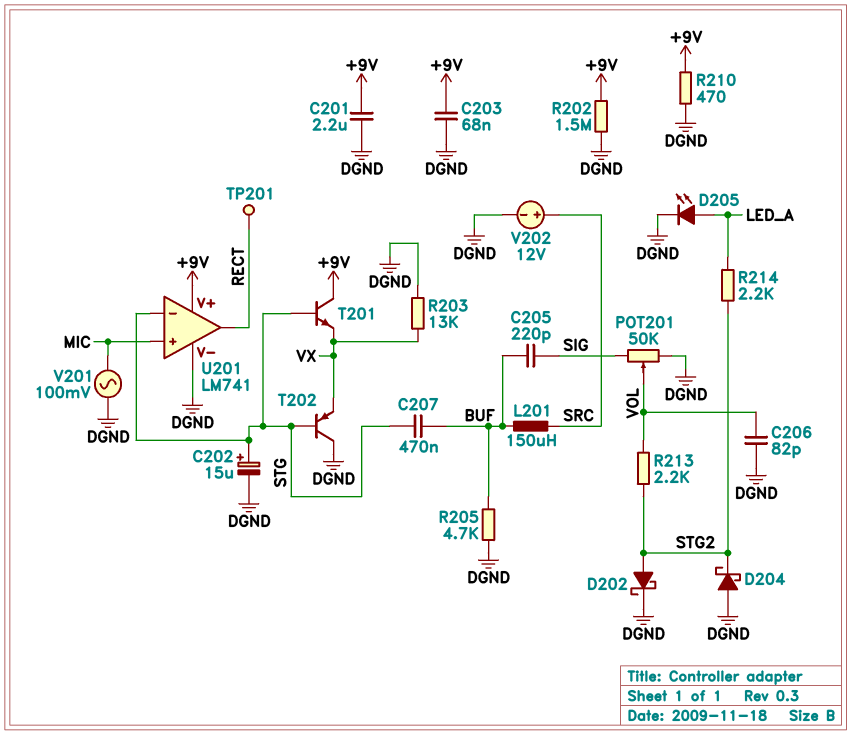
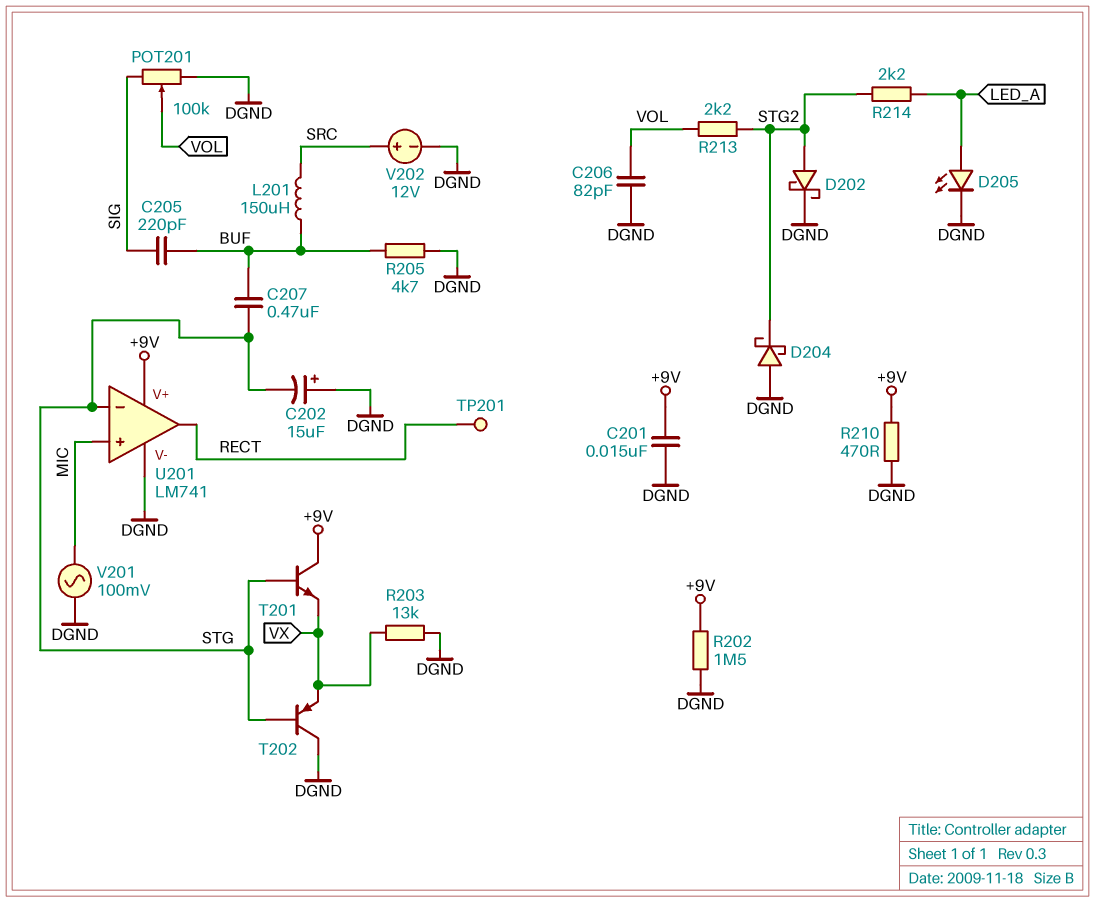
C201: 2.2uF (+9V, DGND) -> 15nF (+9V, DGND)
C202: 15uF (plus STG, minus DGND) -> 15uF (plus DGND, minus STG)
C203: 68nF (+9V, DGND) -> none
POT201: 50k (DGND, SIG, wiper VOL) -> 100k (DGND, SIG, wiper VOL)

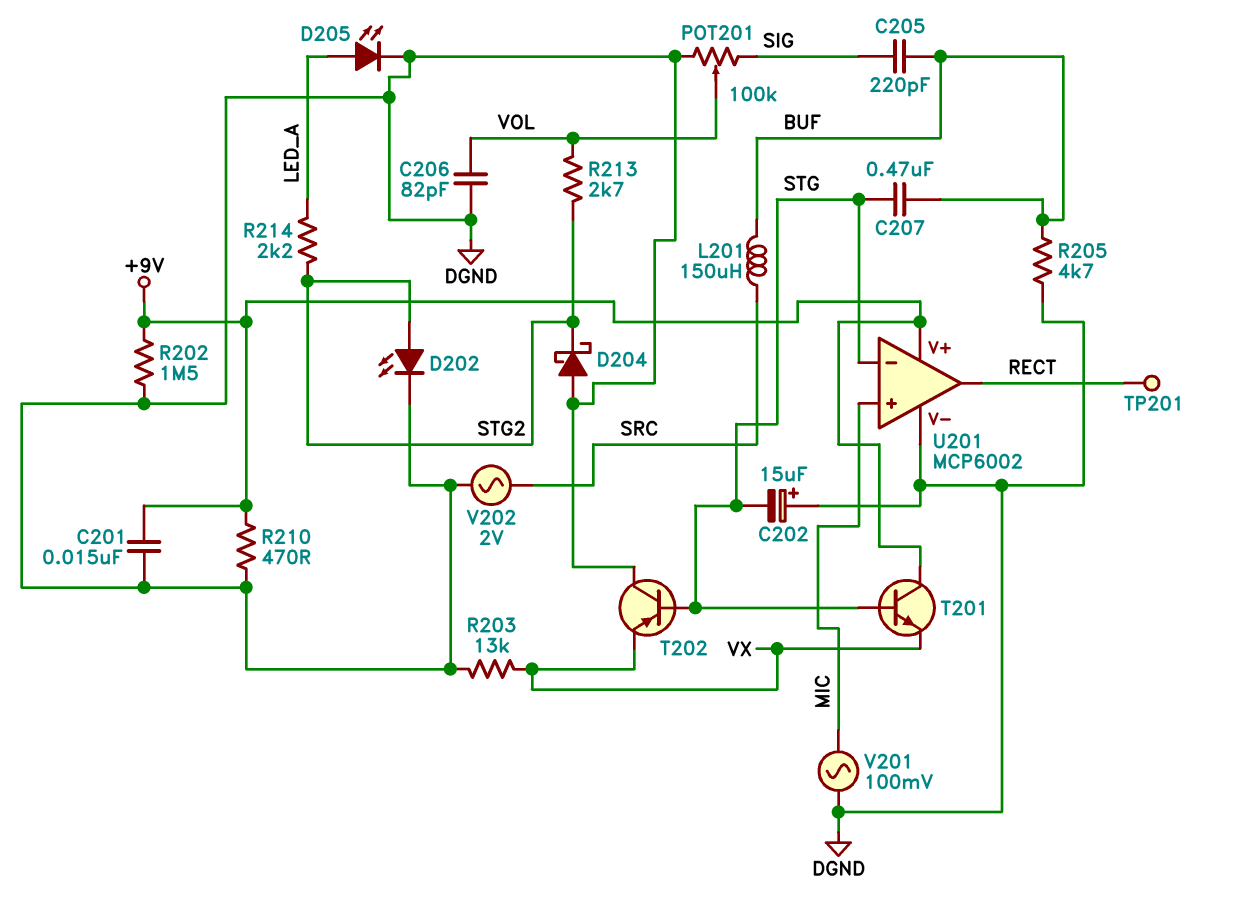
D202: schottky (A STG2, K DGND) -> LED (A STG2, K DGND)
R213: 2.2k (STG2, VOL) -> 2.7k (STG2, VOL)
U201: LM741 -> MCP6002
V202: 12V (plus SRC, minus DGND) -> AC 2V (DGND, SRC)

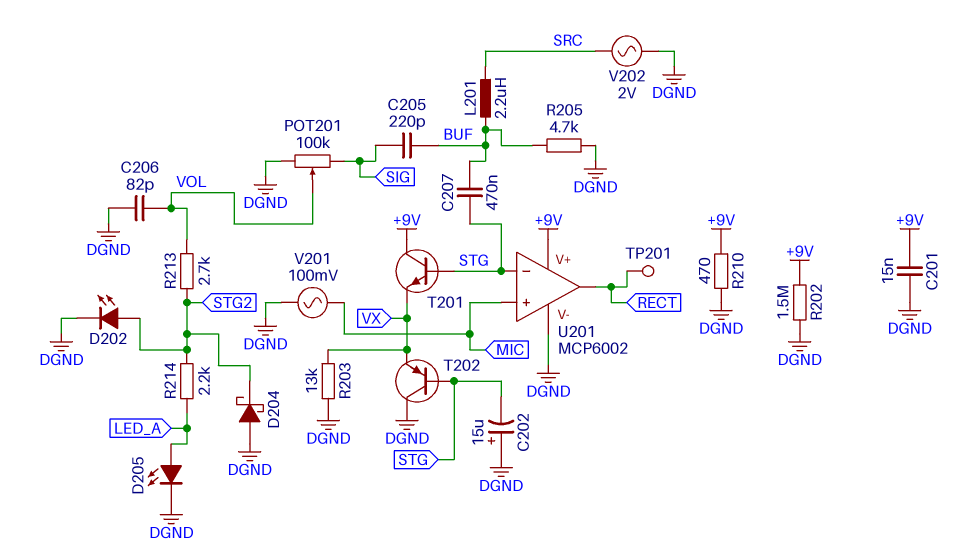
L201: 150uH (BUF, SRC) -> 2.2uH (BUF, SRC)

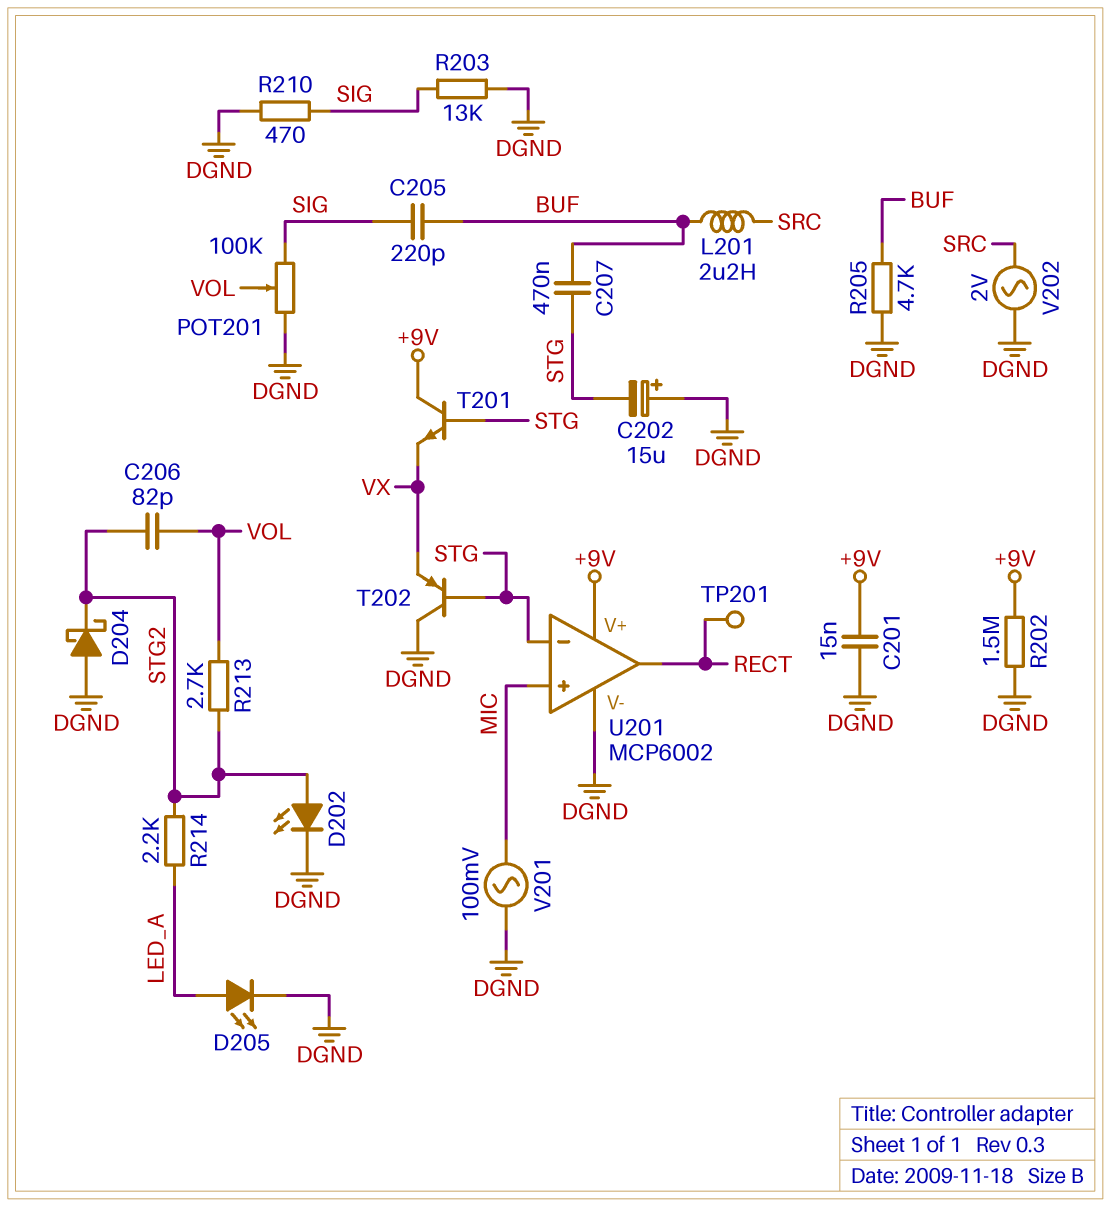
C206: 82pF (DGND, VOL) -> 82pF (STG2, VOL)
R203: 13k (DGND, VX) -> 13k (DGND, SIG)
R210: 470 (+9V, DGND) -> 470 (DGND, SIG)

